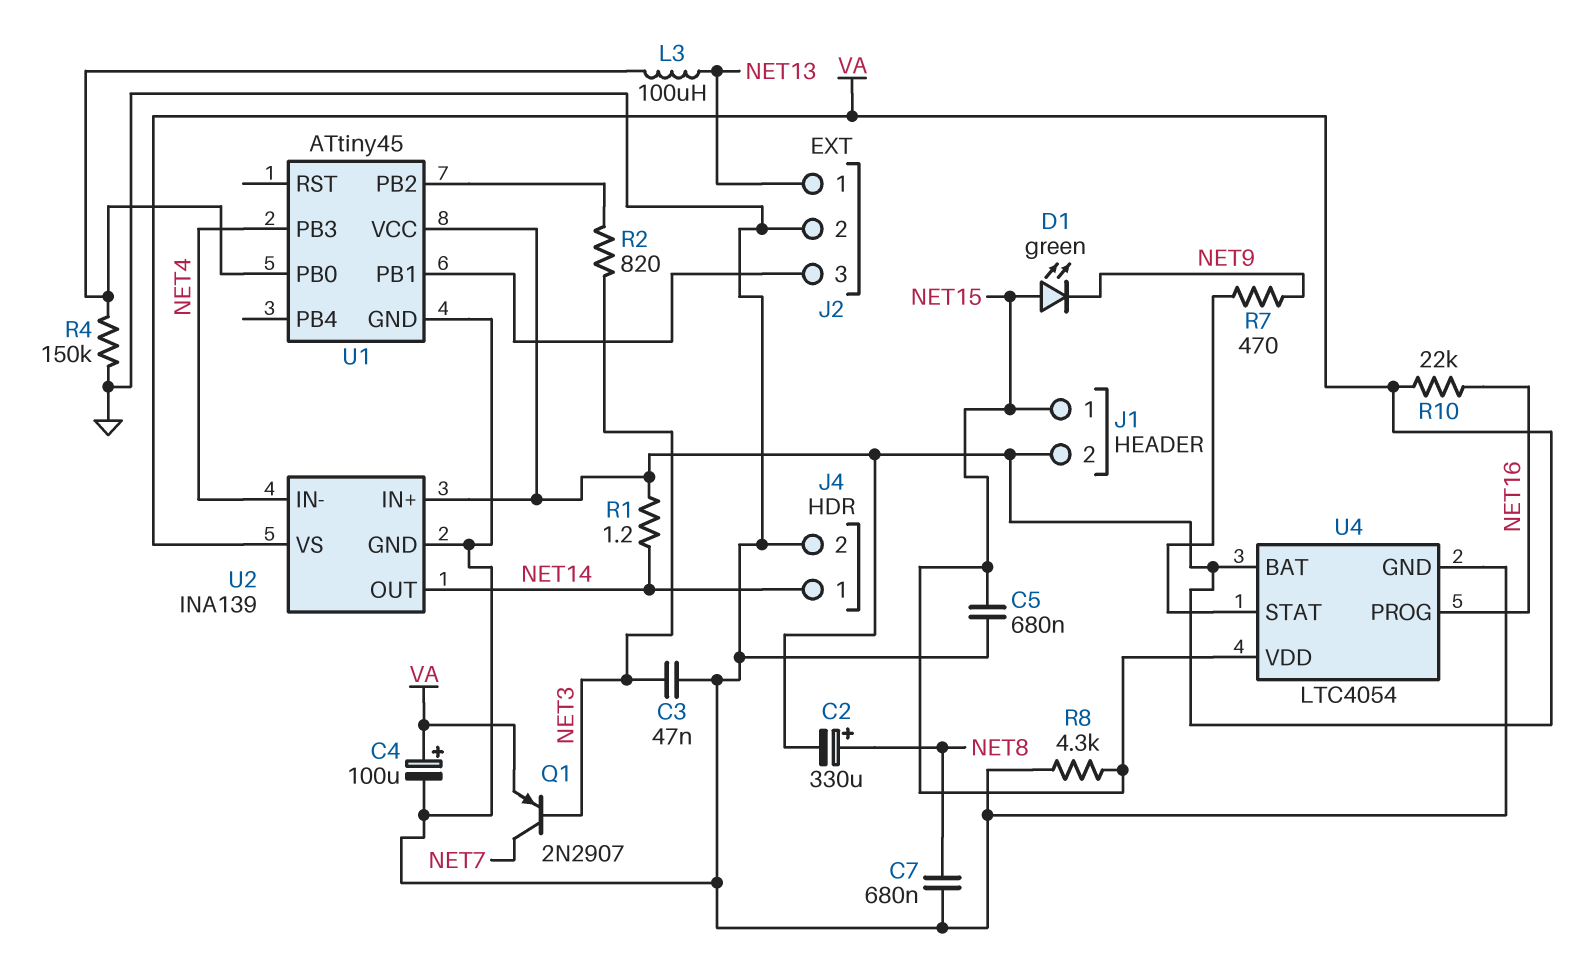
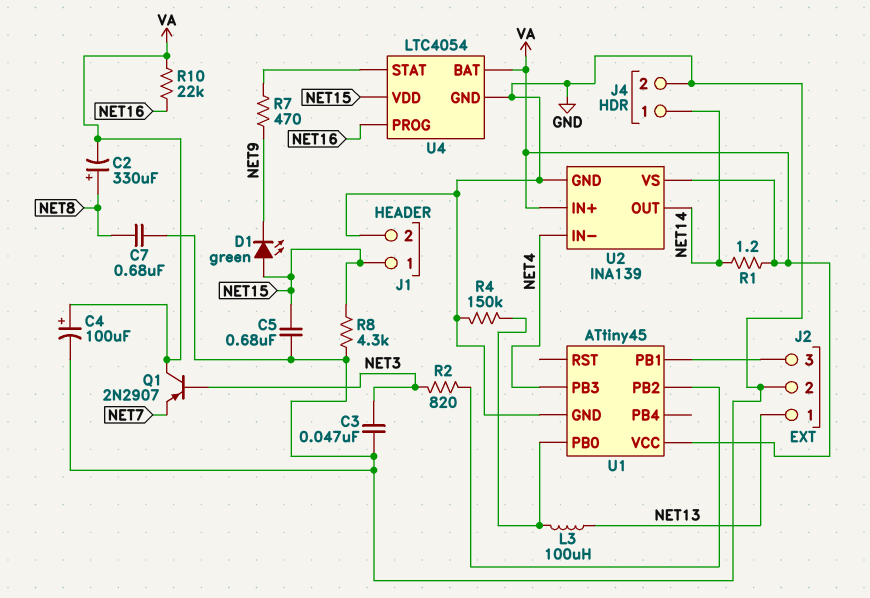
J1 pin 2: VA -> GND
Q1: PNP 2N2907 (B NET3, C NET7, E VA) -> PNP 2N2907 (B NET3, C VA, E NET7)

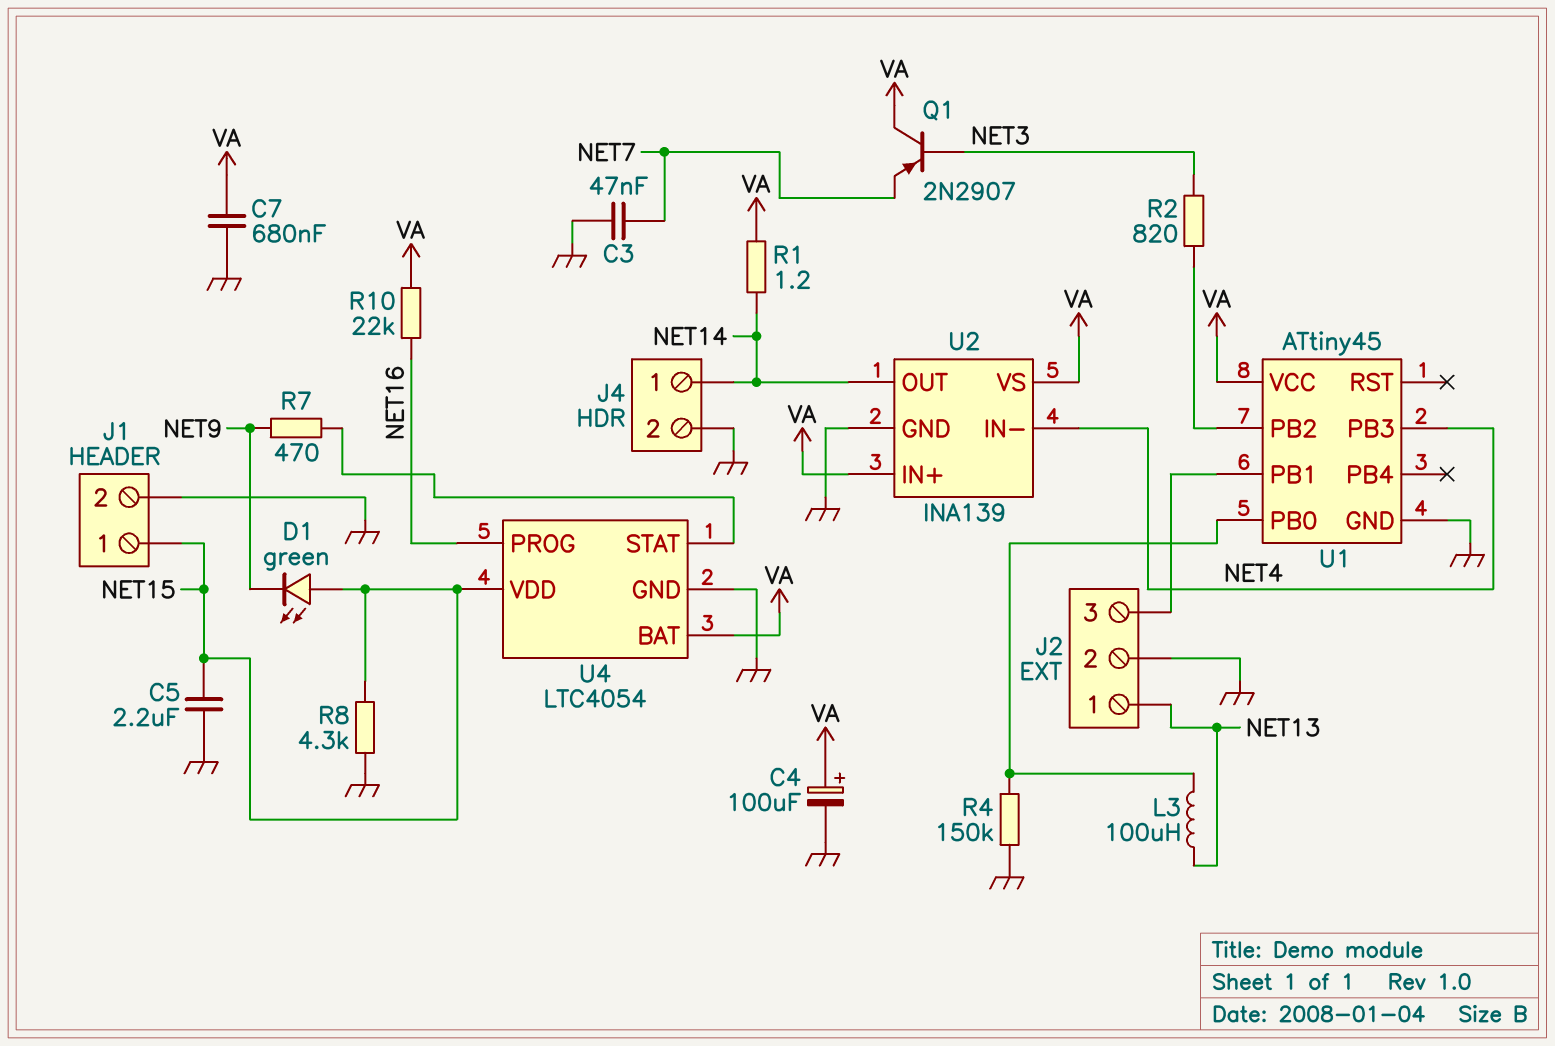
C2: 330uF (plus NET8, minus VA) -> none
C3: 47nF (GND, NET3) -> 47nF (GND, NET7)
C5: 680nF (GND, NET15) -> 2.2uF (GND, NET15)
C7: 680nF (GND, NET8) -> 680nF (GND, VA)

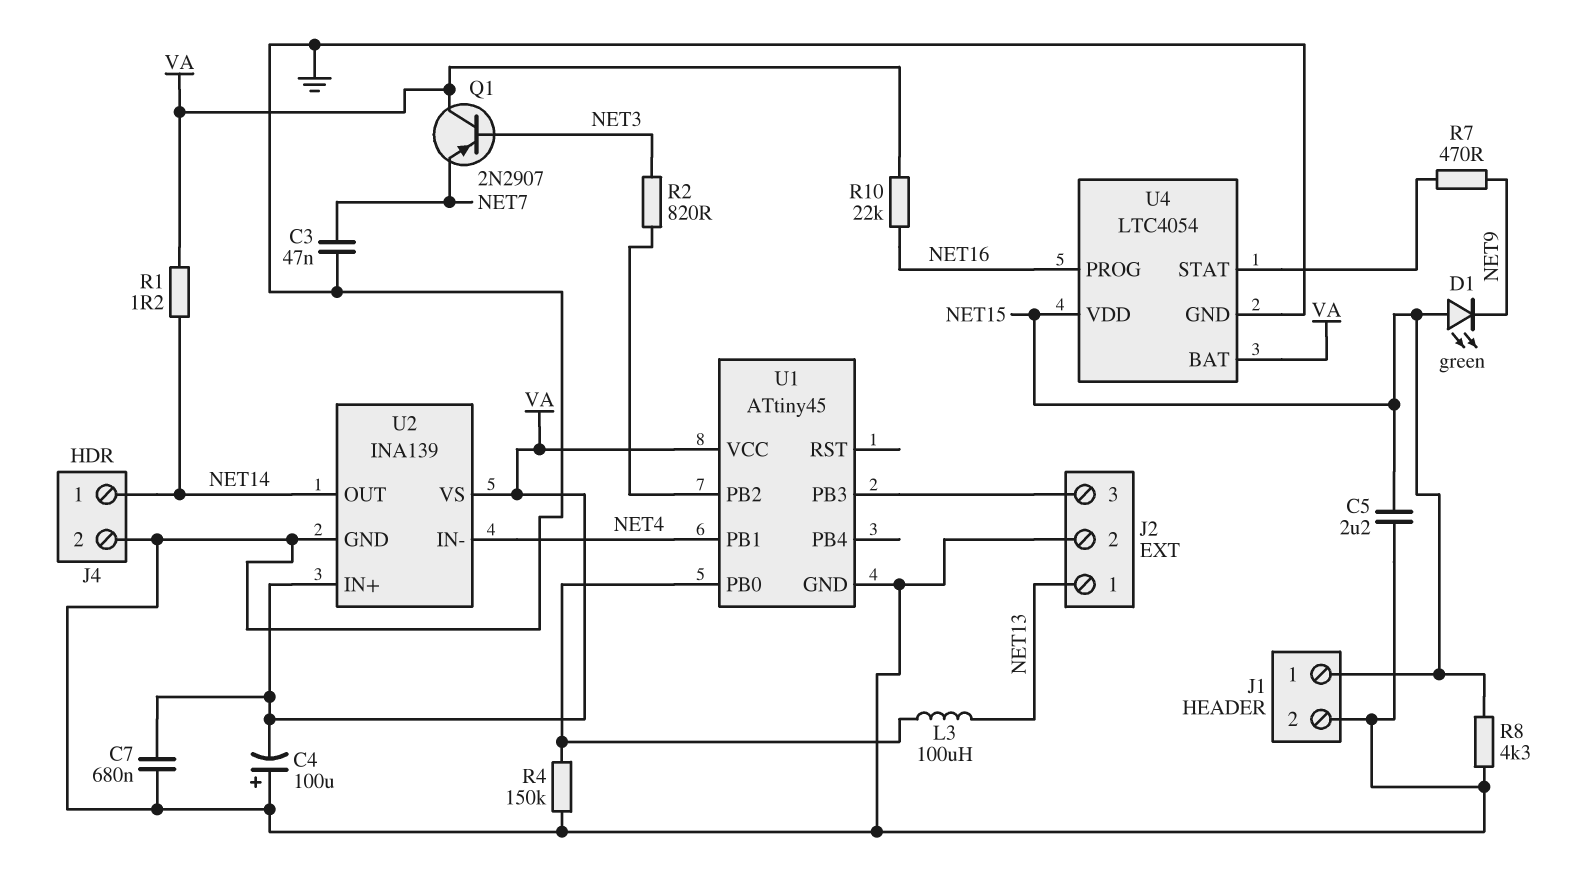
C4: 100uF (plus VA, minus GND) -> 100uF (plus GND, minus VA)
U1 pin PB1: J2/3 -> NET4
U1 pin PB3: NET4 -> J2/3

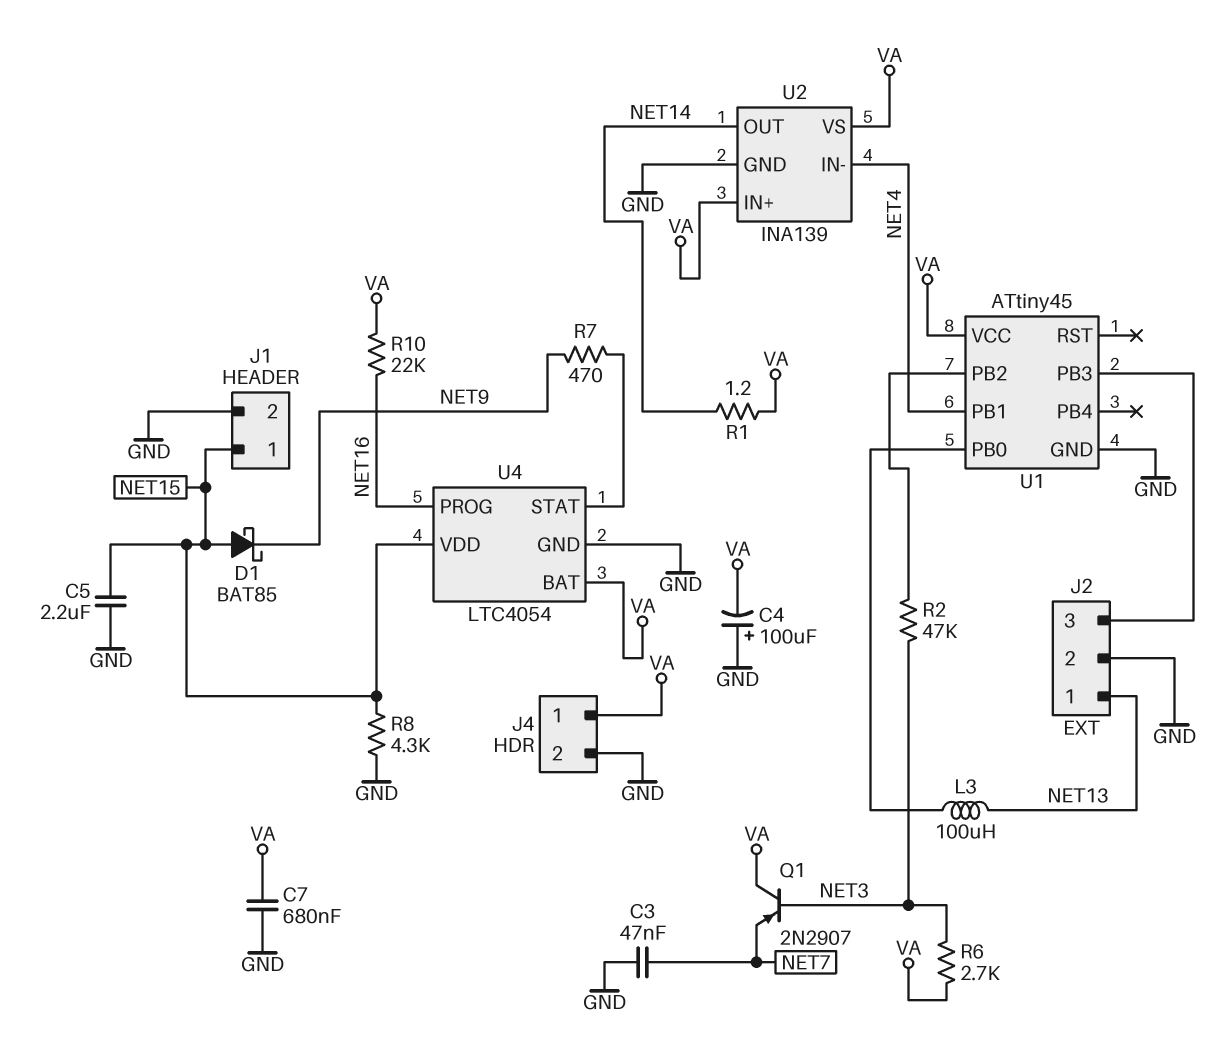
D1: LED green (A NET15, K NET9) -> schottky BAT85 (A NET15, K NET9)
J4 pin 1: NET14 -> VA
R2: 820 (NET3, U1/PB2) -> 47k (NET3, U1/PB2)
R4: 150k (GND, U1/PB0) -> none
R6: none -> 2.7k (NET3, VA)

